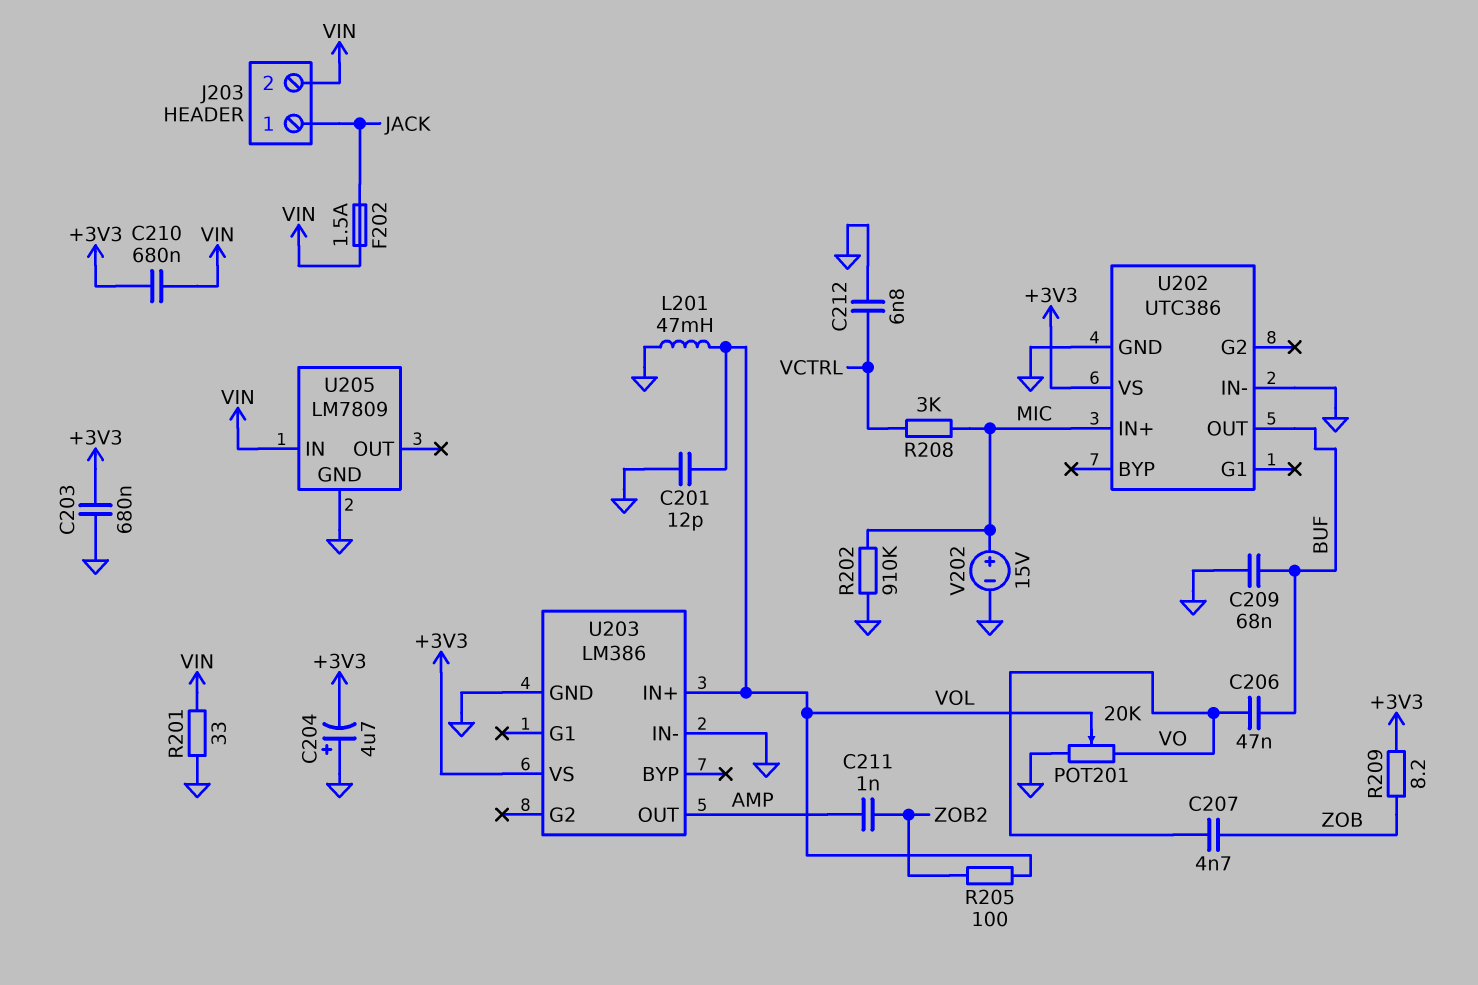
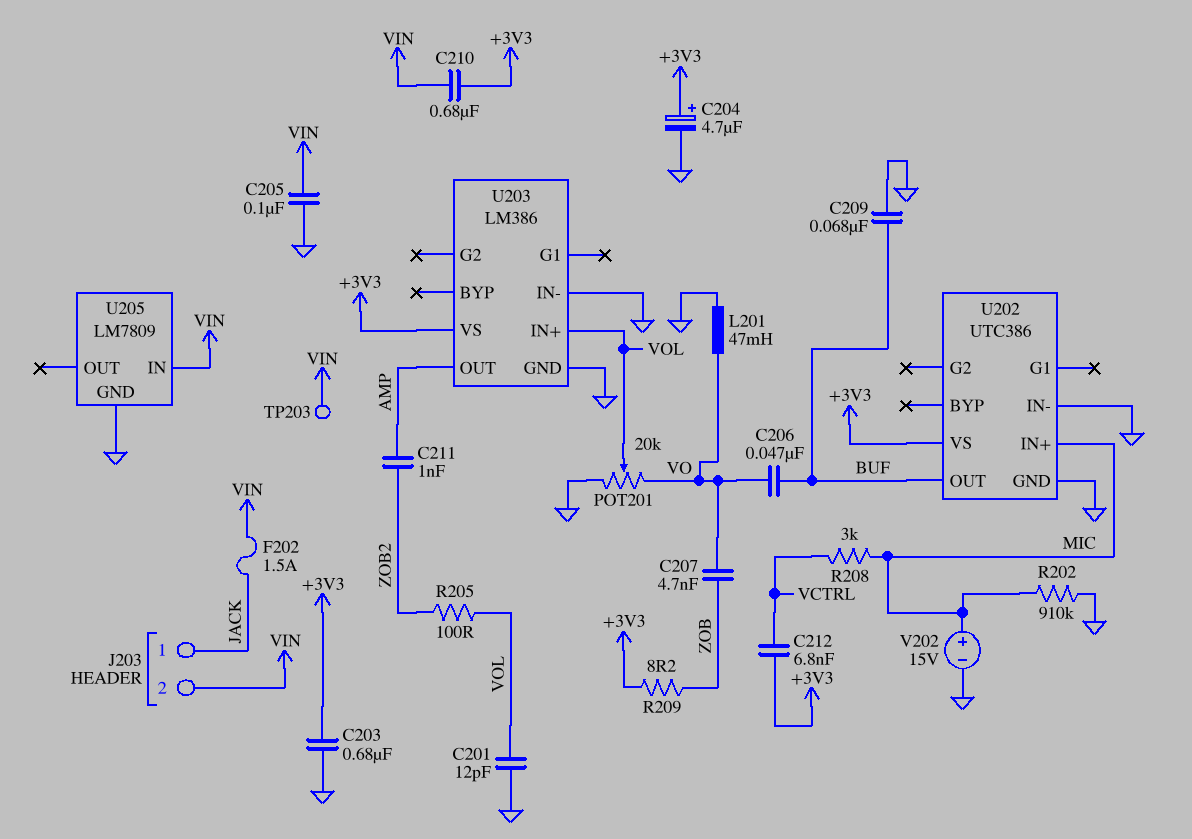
C204: 4.7uF (plus GND, minus +3V3) -> 4.7uF (plus +3V3, minus GND)
C205: none -> 100nF (GND, VIN)
C212: 6.8nF (GND, VCTRL) -> 6.8nF (+3V3, VCTRL)
L201: 47mH (GND, VOL) -> 47mH (GND, VO)
R201: 33 (GND, VIN) -> none
TP203: none -> test point (VIN)

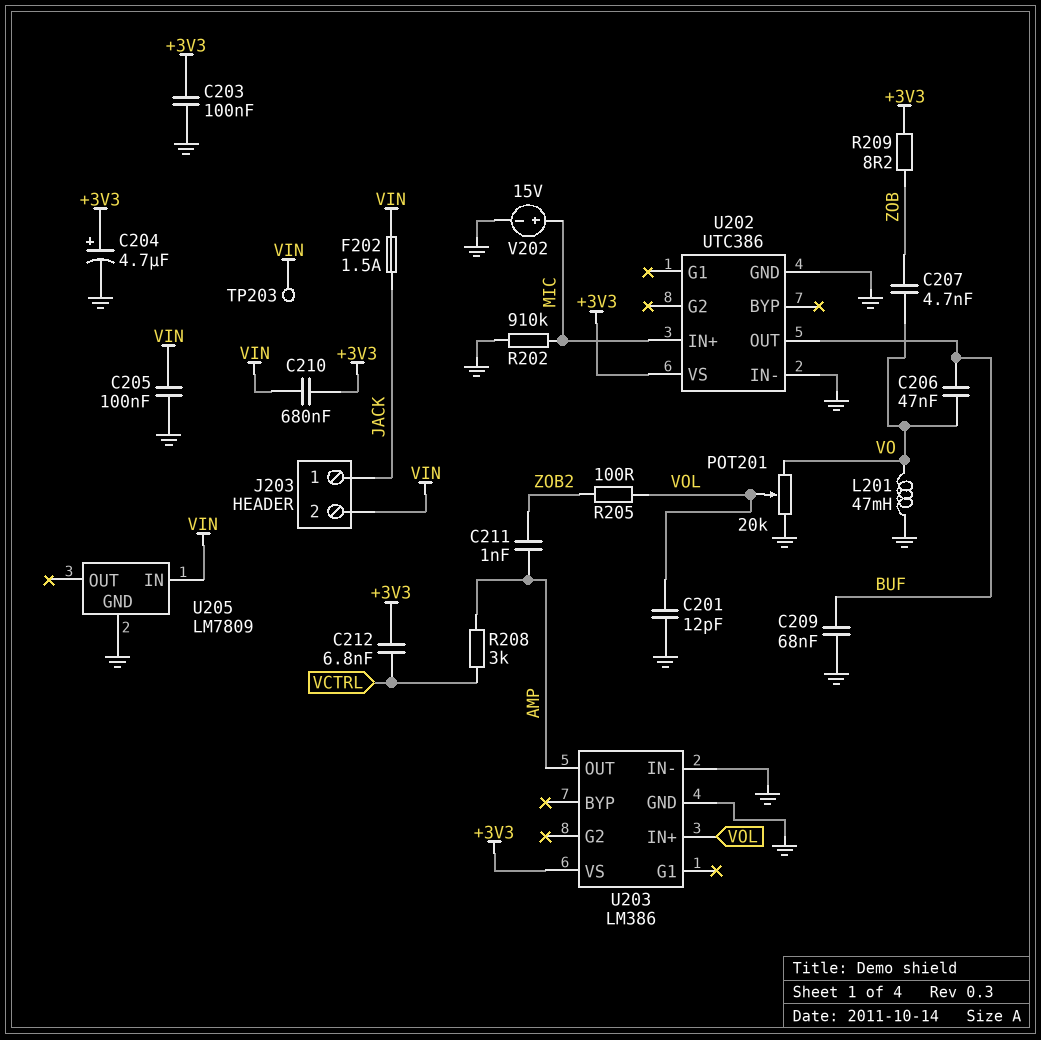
C203: 680nF (+3V3, GND) -> 100nF (+3V3, GND)
R208: 3k (MIC, VCTRL) -> 3k (AMP, VCTRL)

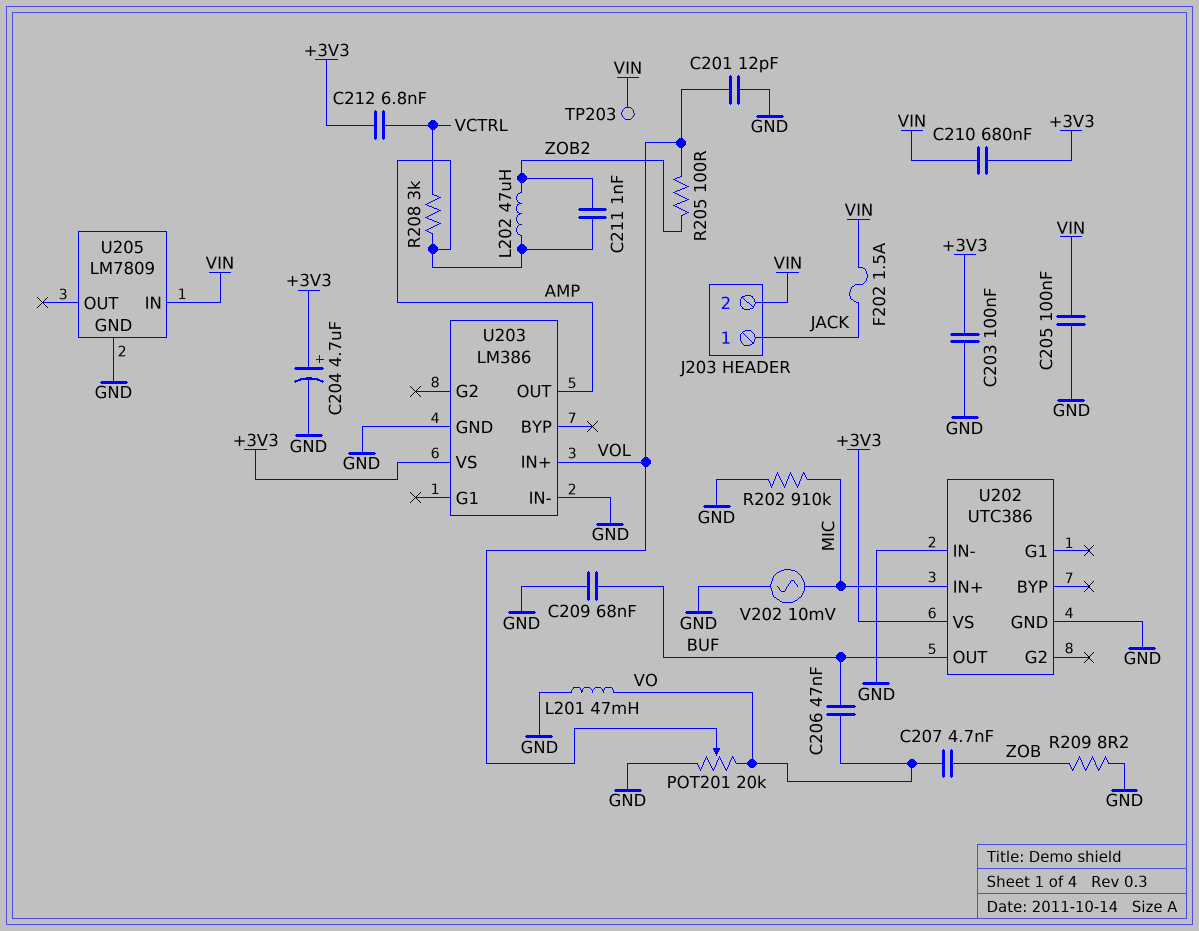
L202: none -> 47uH (AMP, ZOB2)
R209: 8.2 (+3V3, ZOB) -> 8.2 (GND, ZOB)
V202: 15V (plus MIC, minus GND) -> AC 10mV (GND, MIC)

